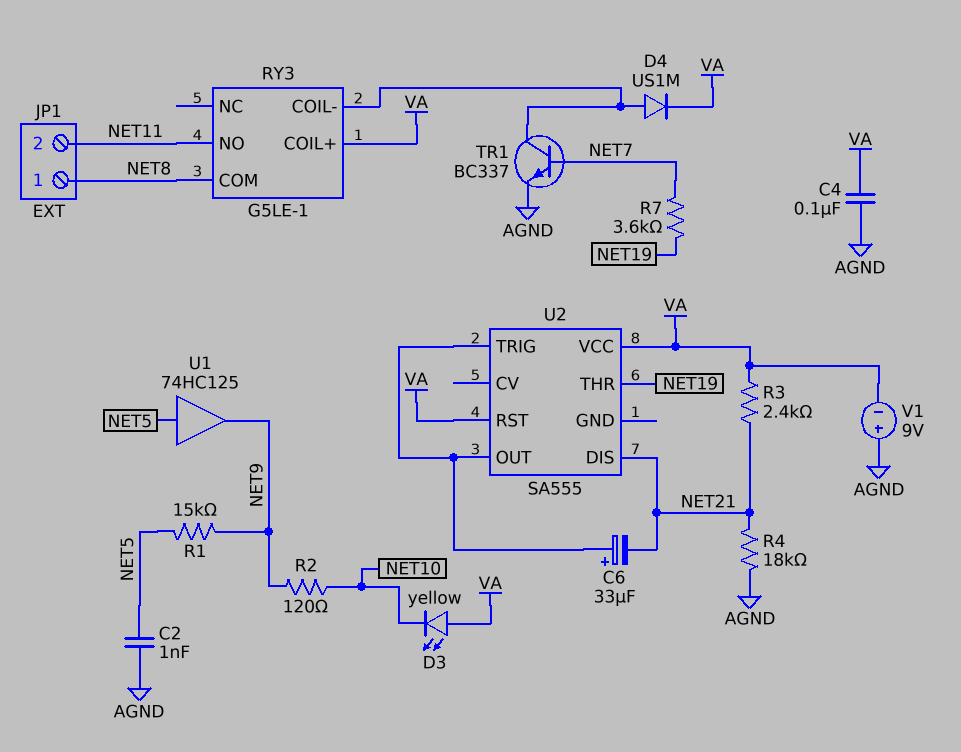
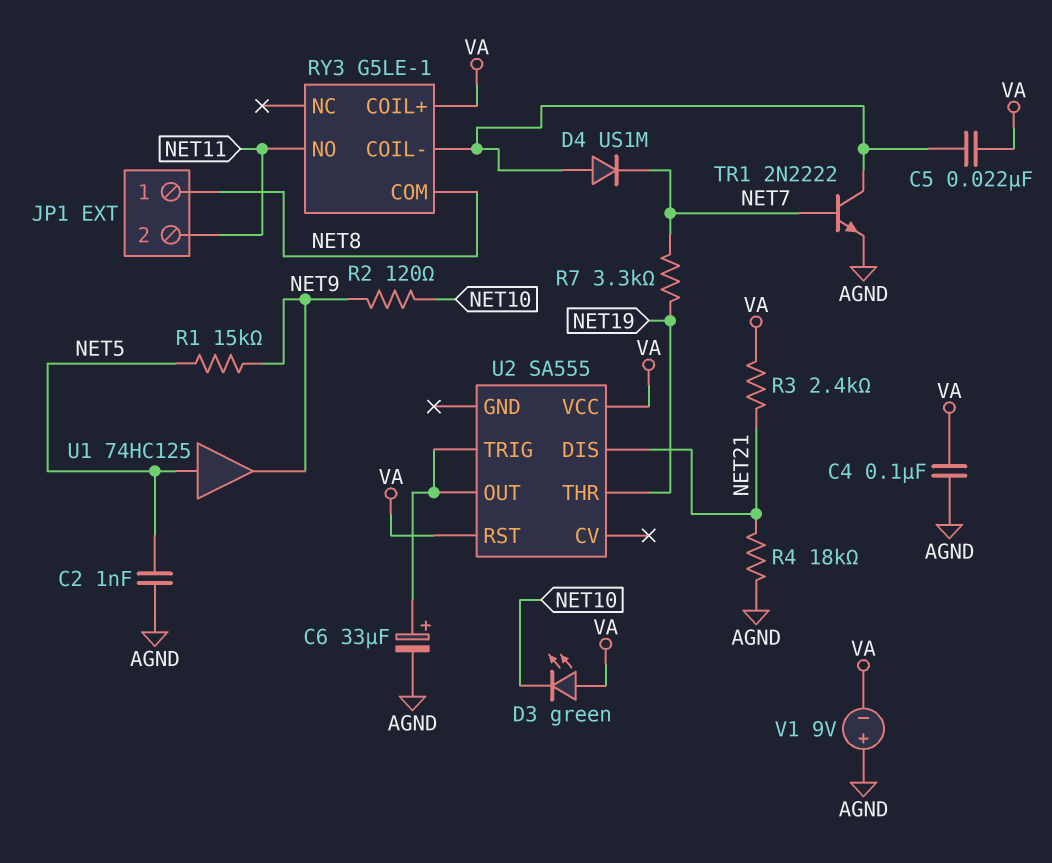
C5: none -> 22nF (RY3/COIL-, VA)
C6: 33uF (plus U2/OUT, minus NET21) -> 33uF (plus U2/OUT, minus AGND)
D3: LED yellow (A VA, K NET10) -> LED green (A VA, K NET10)
D4: diode US1M (A RY3/COIL-, K VA) -> diode US1M (A RY3/COIL-, K NET7)
R7: 3.6k (NET7, NET19) -> 3.3k (NET7, NET19)
TR1: NPN BC337 (B NET7, C RY3/COIL-, E AGND) -> NPN 2N2222 (B NET7, C RY3/COIL-, E AGND)

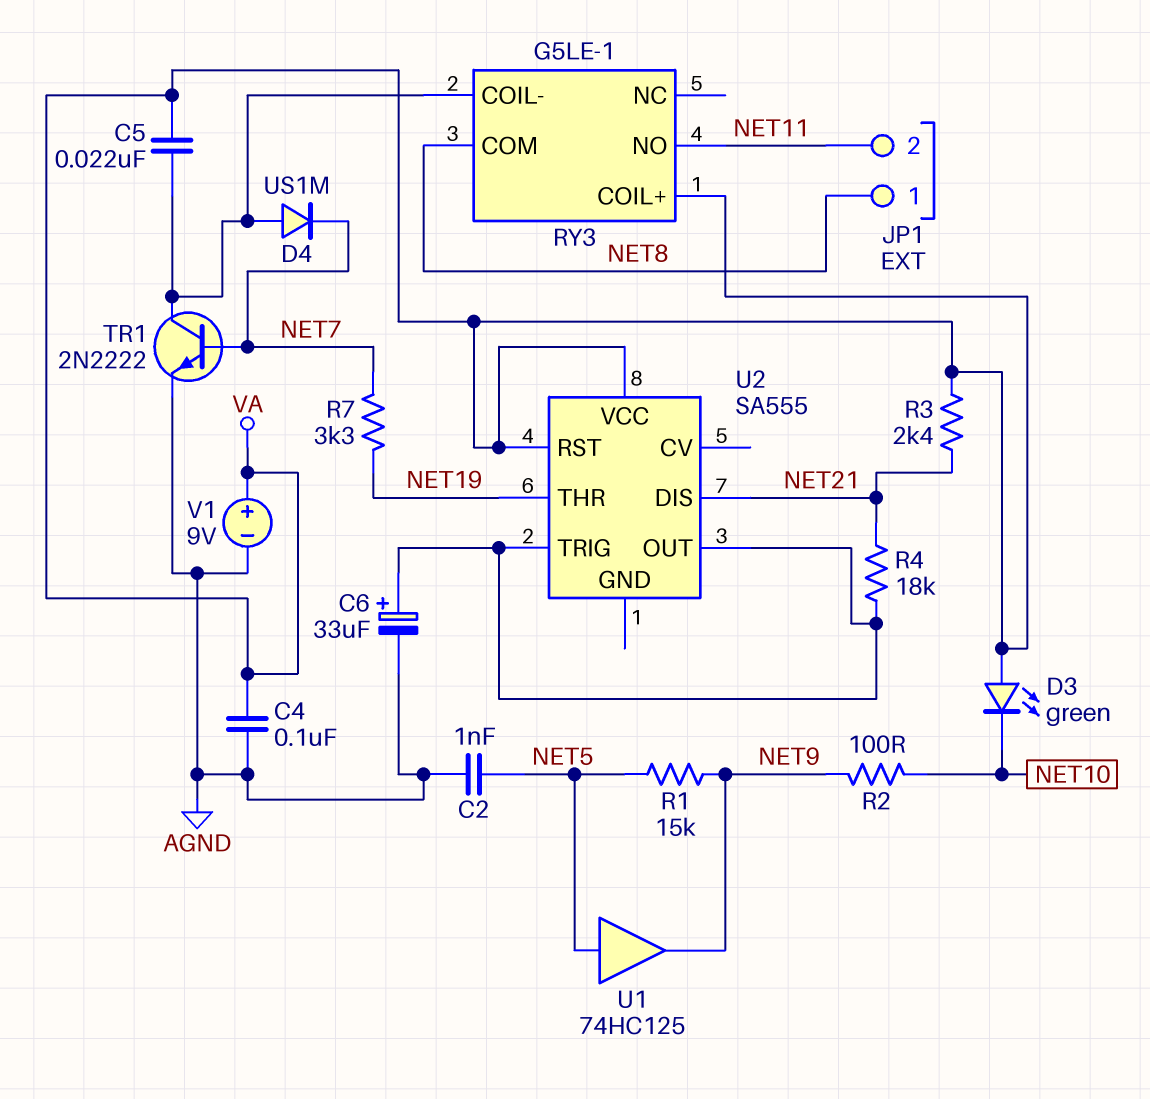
R2: 120 (NET9, NET10) -> 100 (NET9, NET10)
R4: 18k (AGND, NET21) -> 18k (NET21, U2/OUT)
V1: 9V (plus AGND, minus VA) -> 9V (plus VA, minus AGND)

